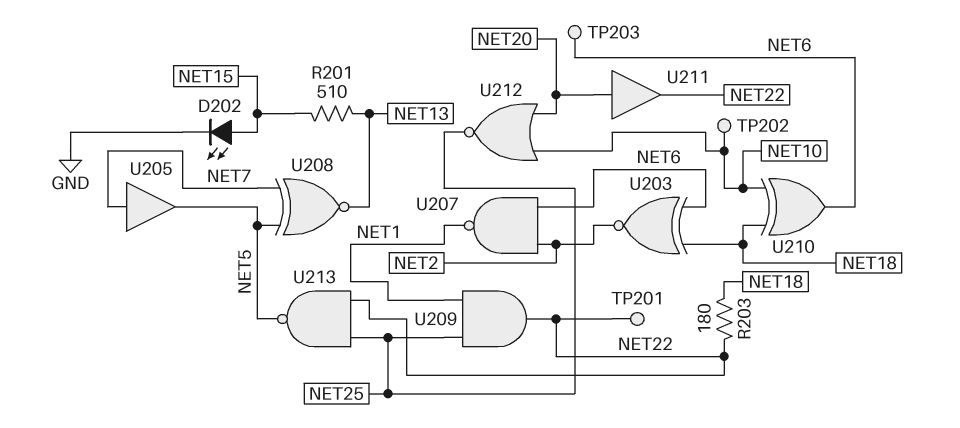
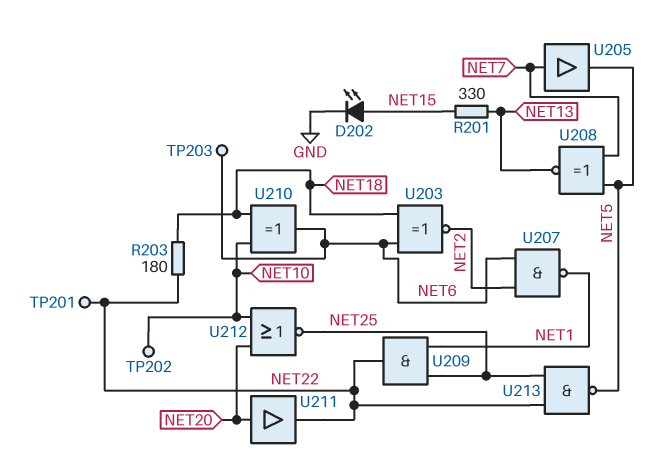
R201: 510 (NET13, NET15) -> 330 (NET13, NET15)

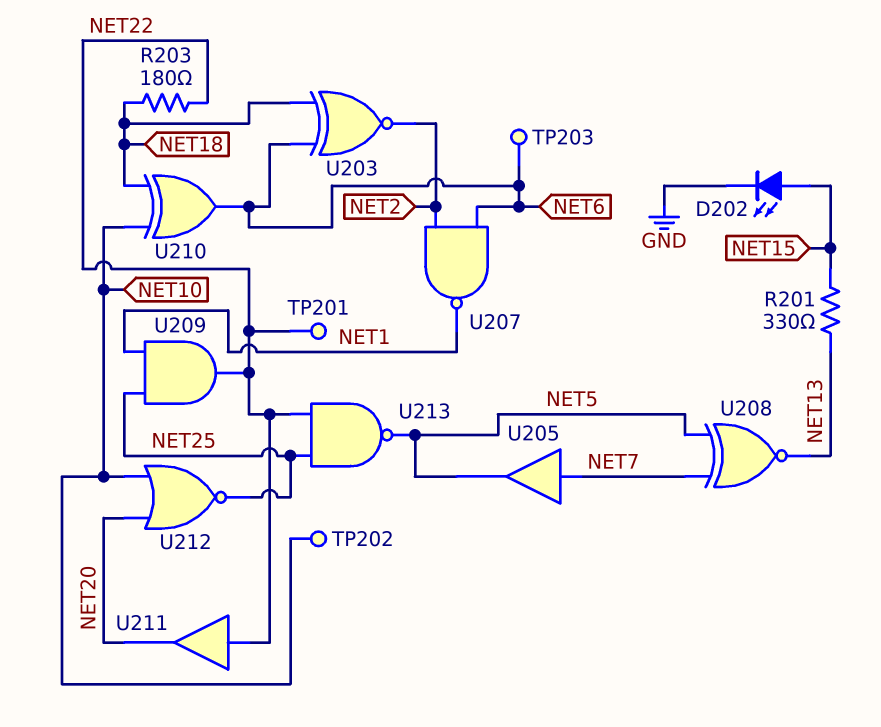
U211: buffer (in NET20, out NET22) -> buffer (in NET22, out NET20)

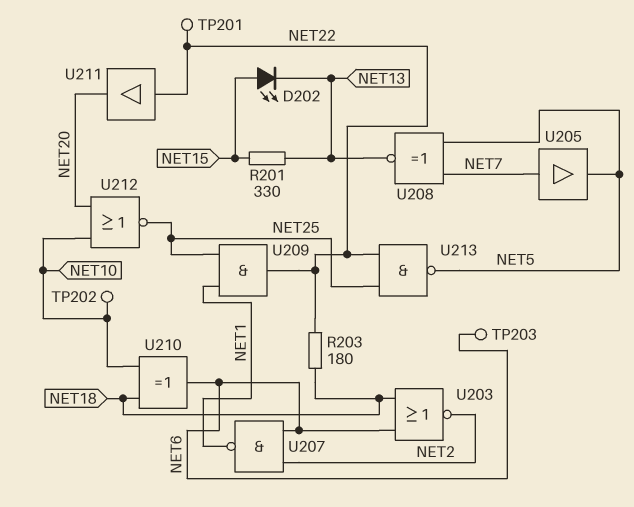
D202: LED (A NET15, K GND) -> LED (A NET15, K NET13)
U203: XNOR (in NET6, in NET18, out NET2) -> NOR (in NET6, in NET18, out NET2)

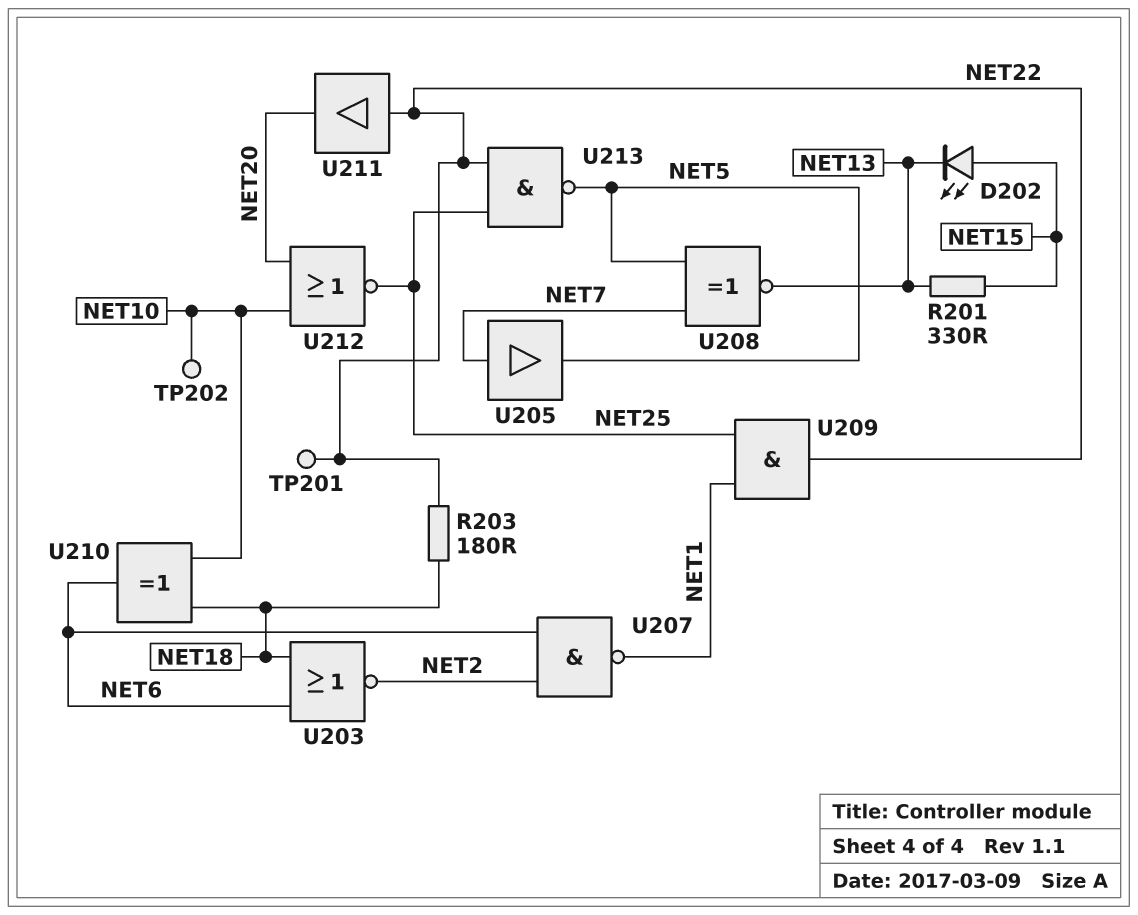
TP203: test point (NET6) -> none

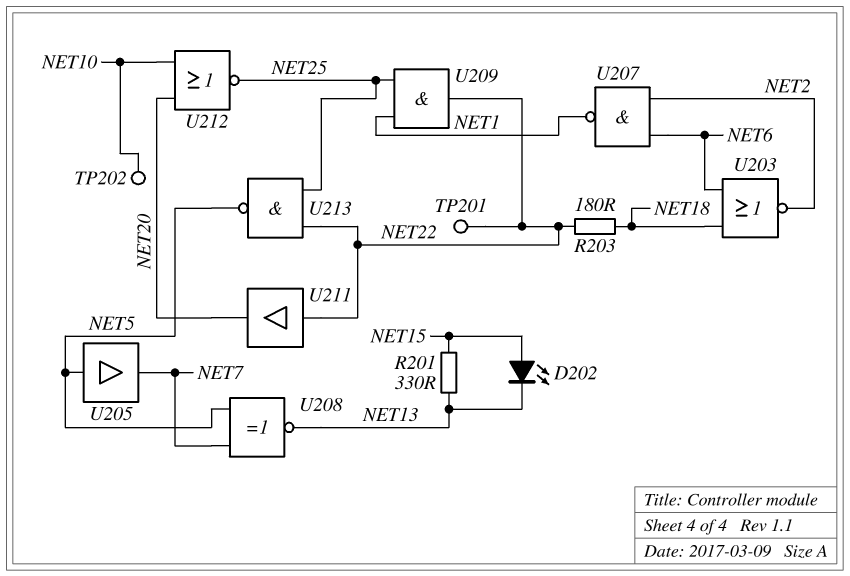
U205: buffer (in NET7, out NET5) -> buffer (in NET5, out NET7)
U210: XOR (in NET10, in NET18, out NET6) -> none

